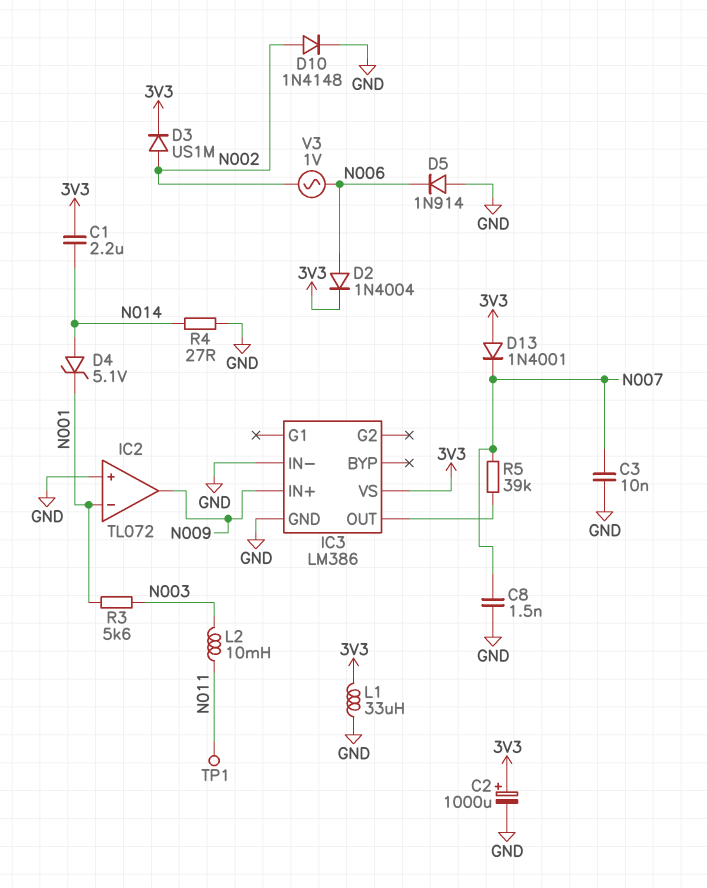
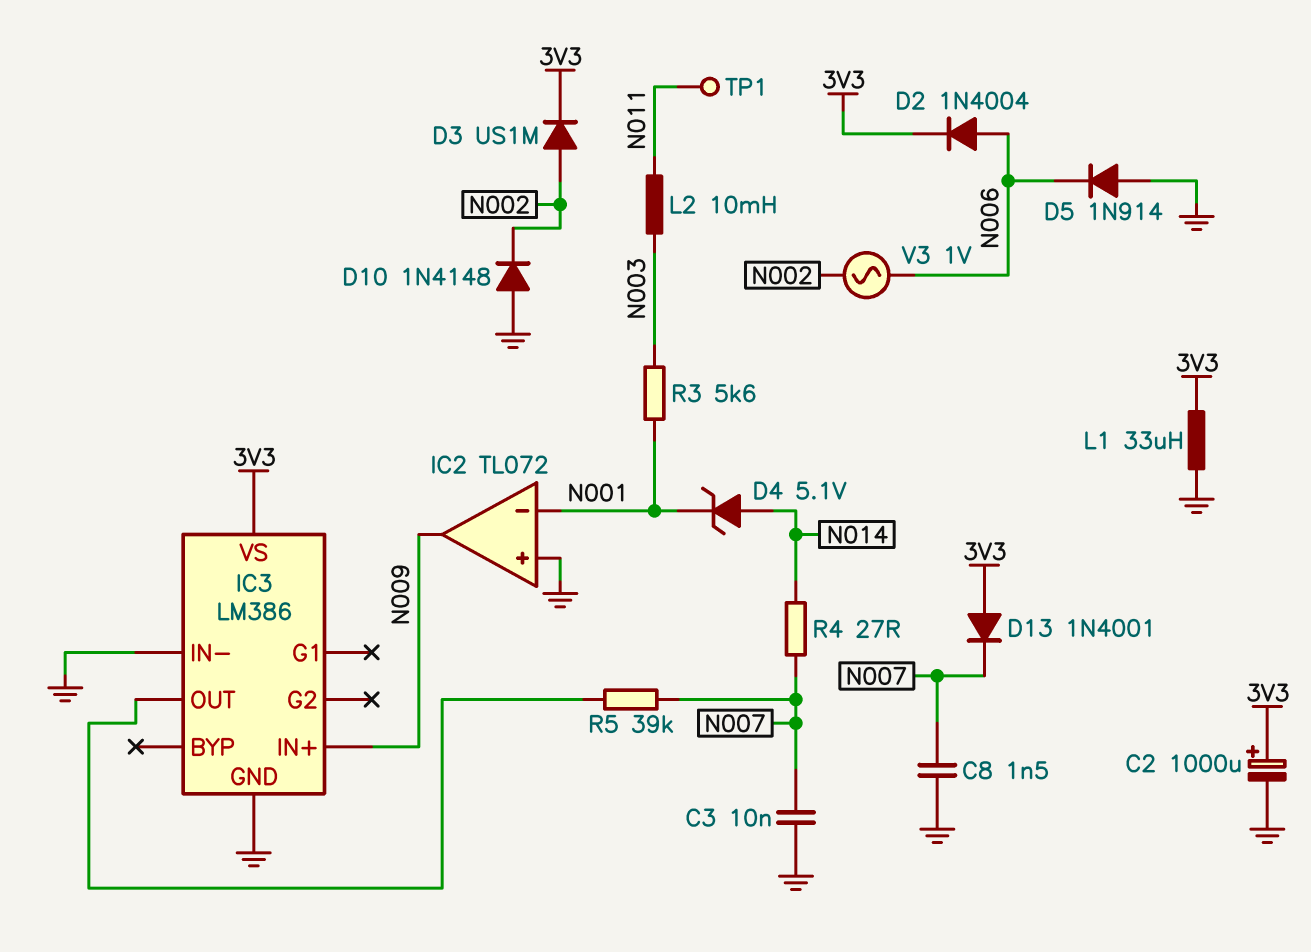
C1: 2.2uF (3V3, N014) -> none
D10: diode 1N4148 (A N002, K GND) -> diode 1N4148 (A GND, K N002)
R4: 27 (GND, N014) -> 27 (N007, N014)

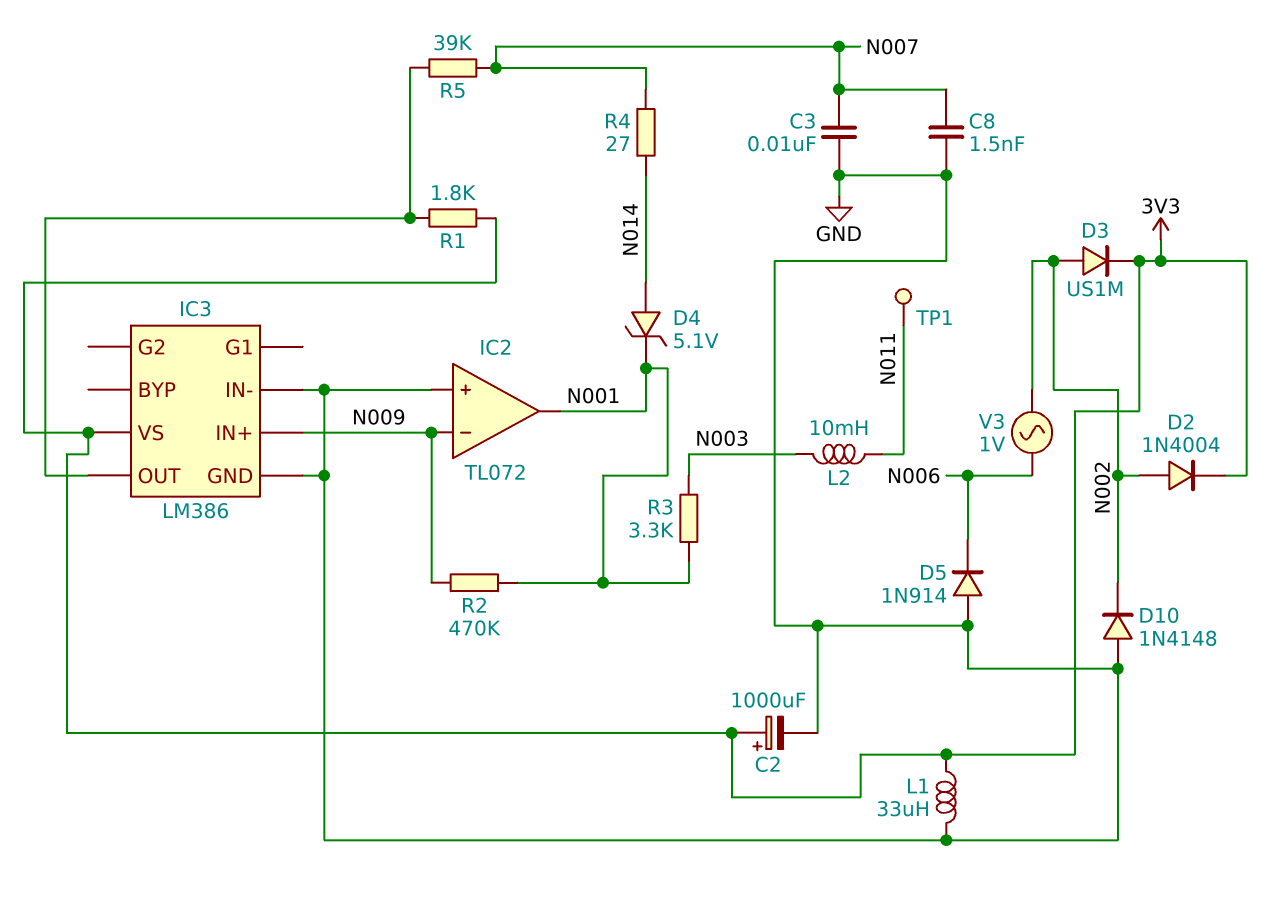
D2: diode 1N4004 (A N006, K 3V3) -> diode 1N4004 (A N002, K 3V3)
D13: diode 1N4001 (A 3V3, K N007) -> none
IC2 pin in-: N001 -> N009
IC2 pin out: N009 -> N001
R1: none -> 1.8k (3V3, IC3/OUT)
R2: none -> 470k (N001, N009)
R3: 5.6k (N001, N003) -> 3.3k (N001, N003)

